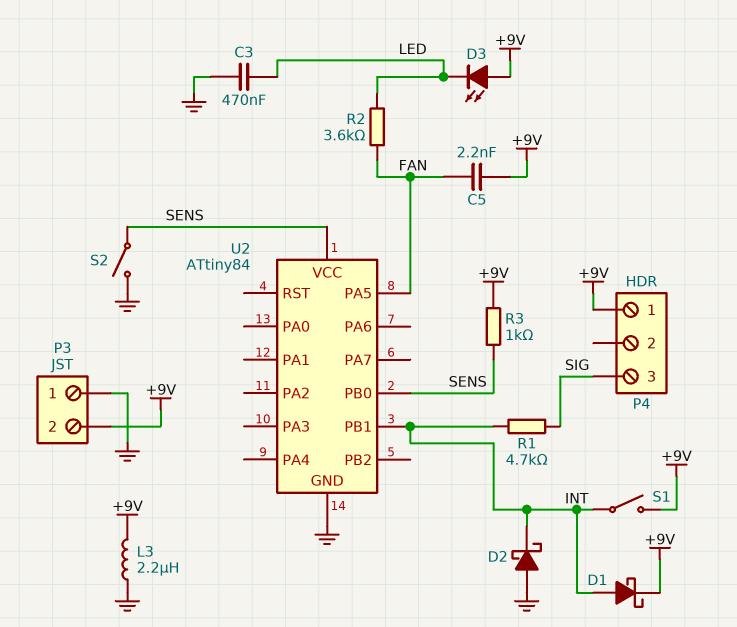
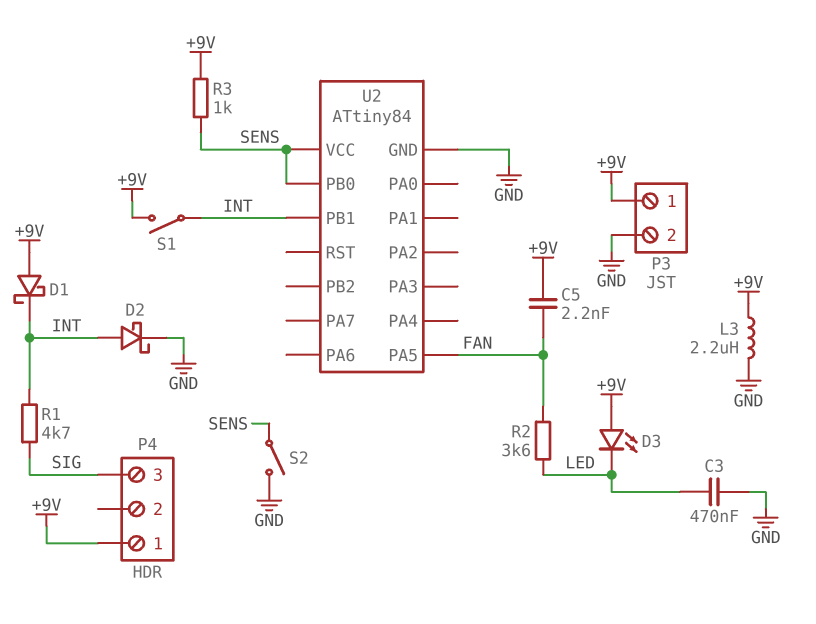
D1: schottky (A INT, K +9V) -> schottky (A +9V, K INT)
D2: schottky (A GND, K INT) -> schottky (A INT, K GND)
P3 pin 1: GND -> +9V
P3 pin 2: +9V -> GND

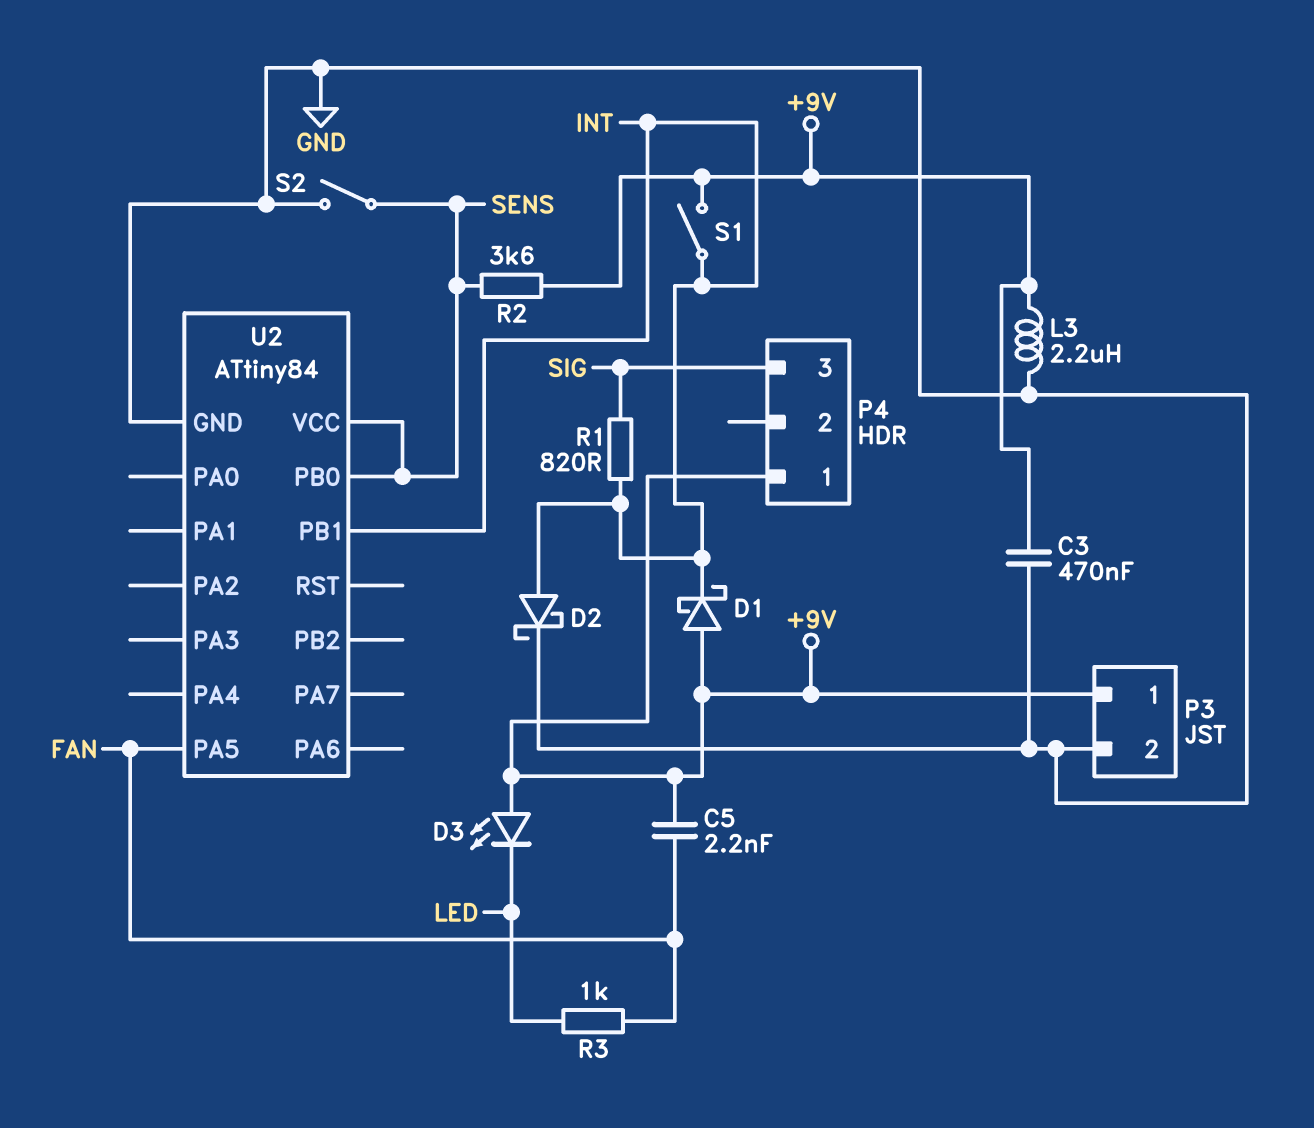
C3: 470nF (GND, LED) -> 470nF (+9V, GND)
R1: 4.7k (INT, SIG) -> 820 (INT, SIG)
R2: 3.6k (FAN, LED) -> 3.6k (+9V, SENS)
R3: 1k (+9V, SENS) -> 1k (FAN, LED)

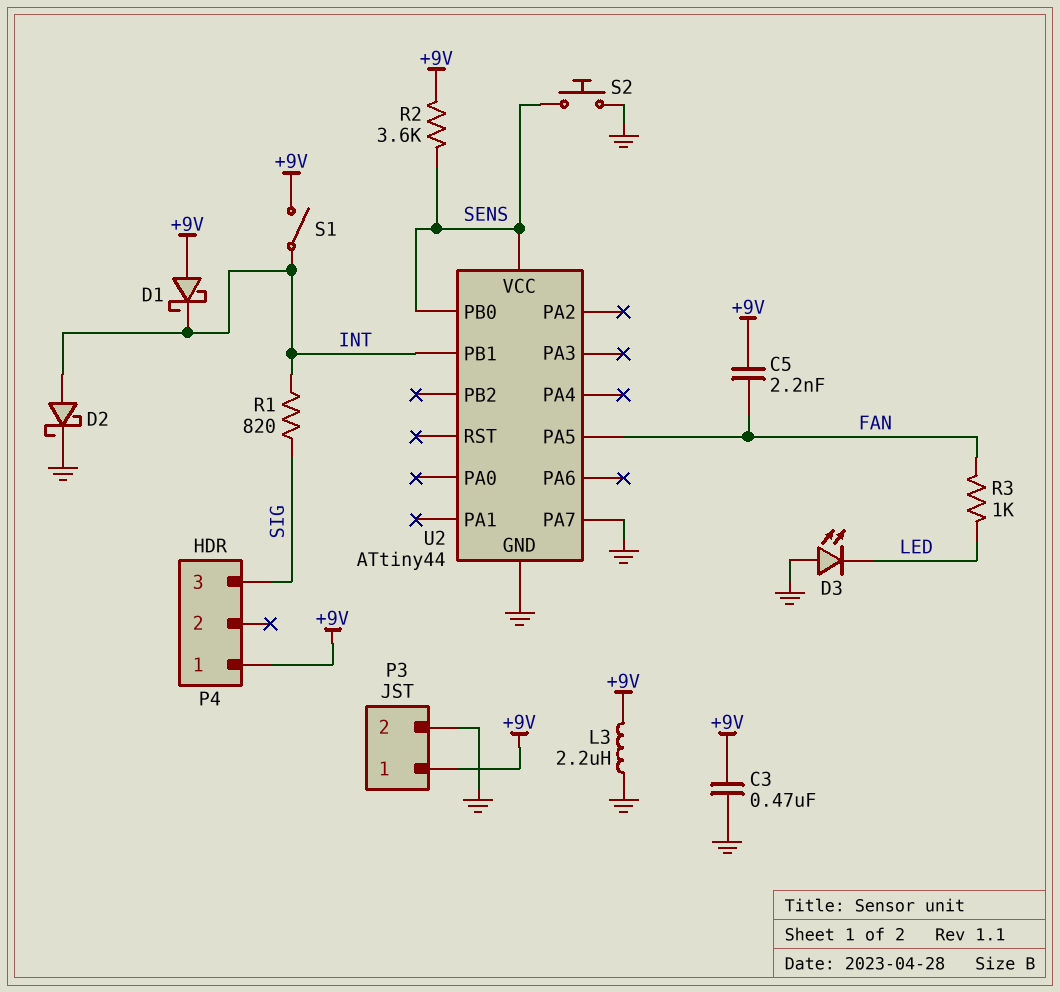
D3: LED (A +9V, K LED) -> LED (A GND, K LED)
S2: switch (GND, SENS) -> button (GND, SENS)
U2: ATtiny84 -> ATtiny44
U2 pin PA7: none -> GND

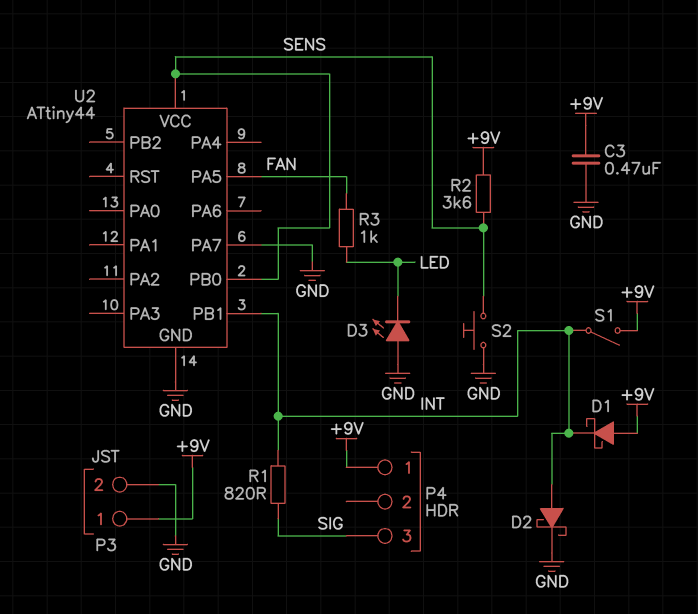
C5: 2.2nF (+9V, FAN) -> none
L3: 2.2uH (+9V, GND) -> none

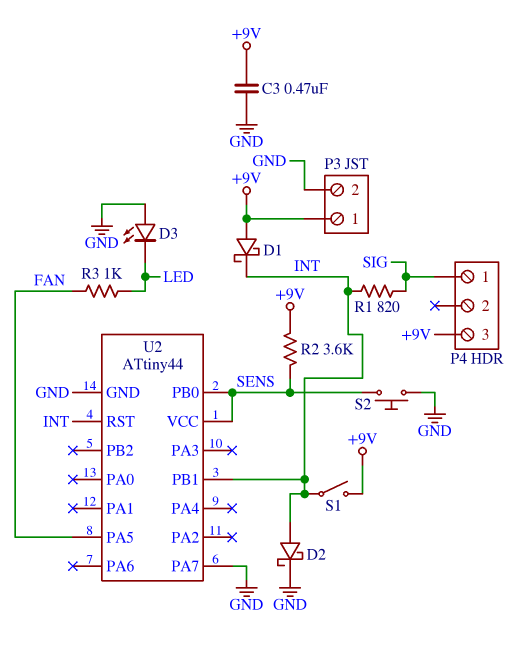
P4 pin 1: +9V -> SIG
P4 pin 3: SIG -> +9V
U2 pin RST: none -> INT

